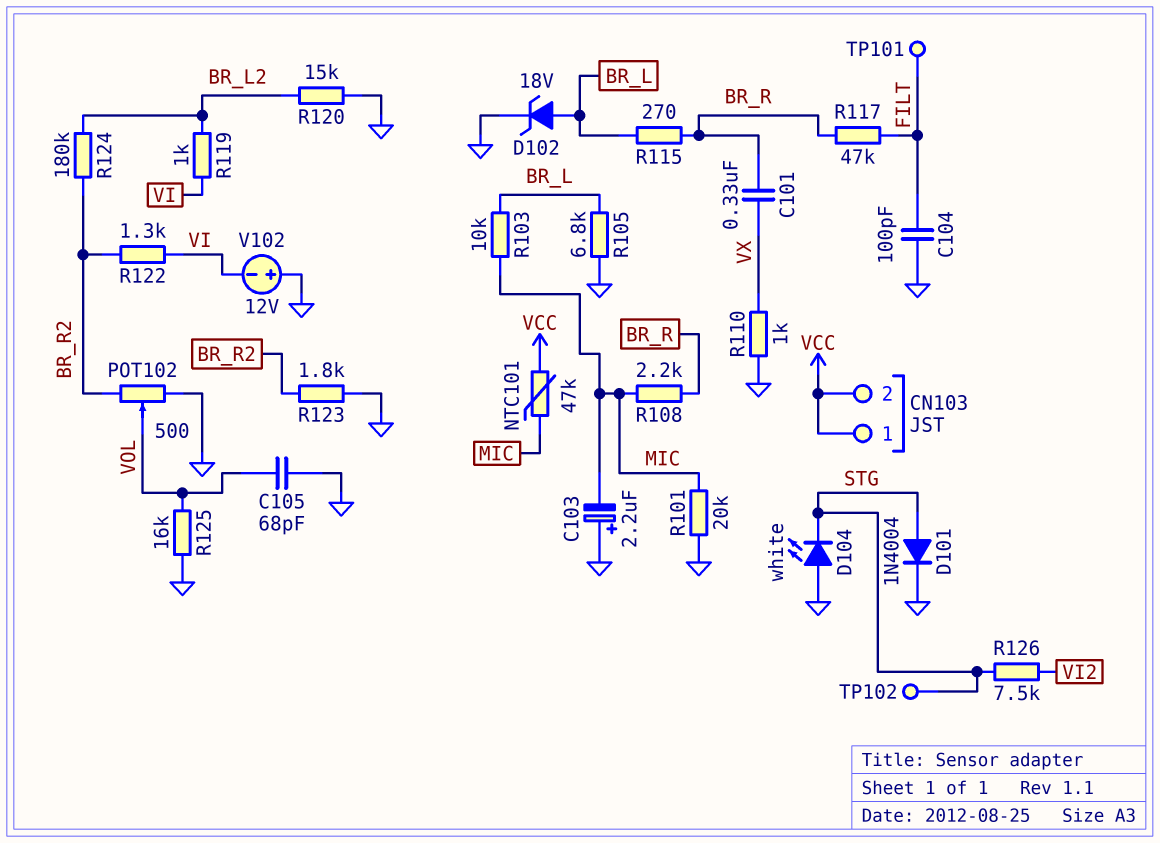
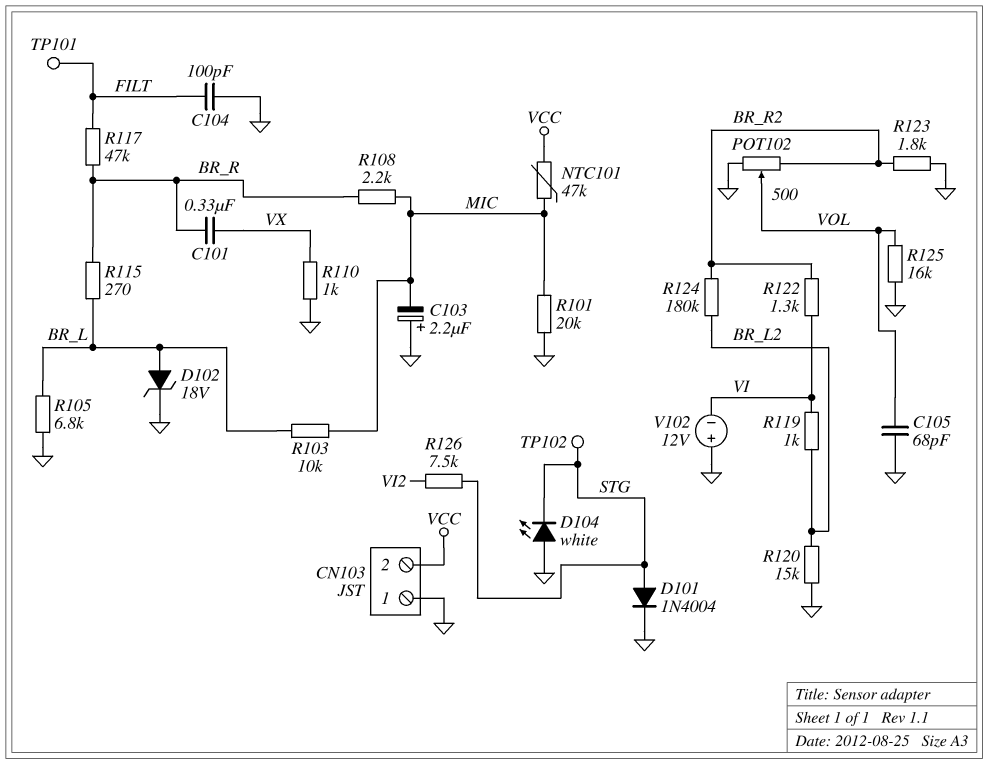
CN103 pin 1: VCC -> GND

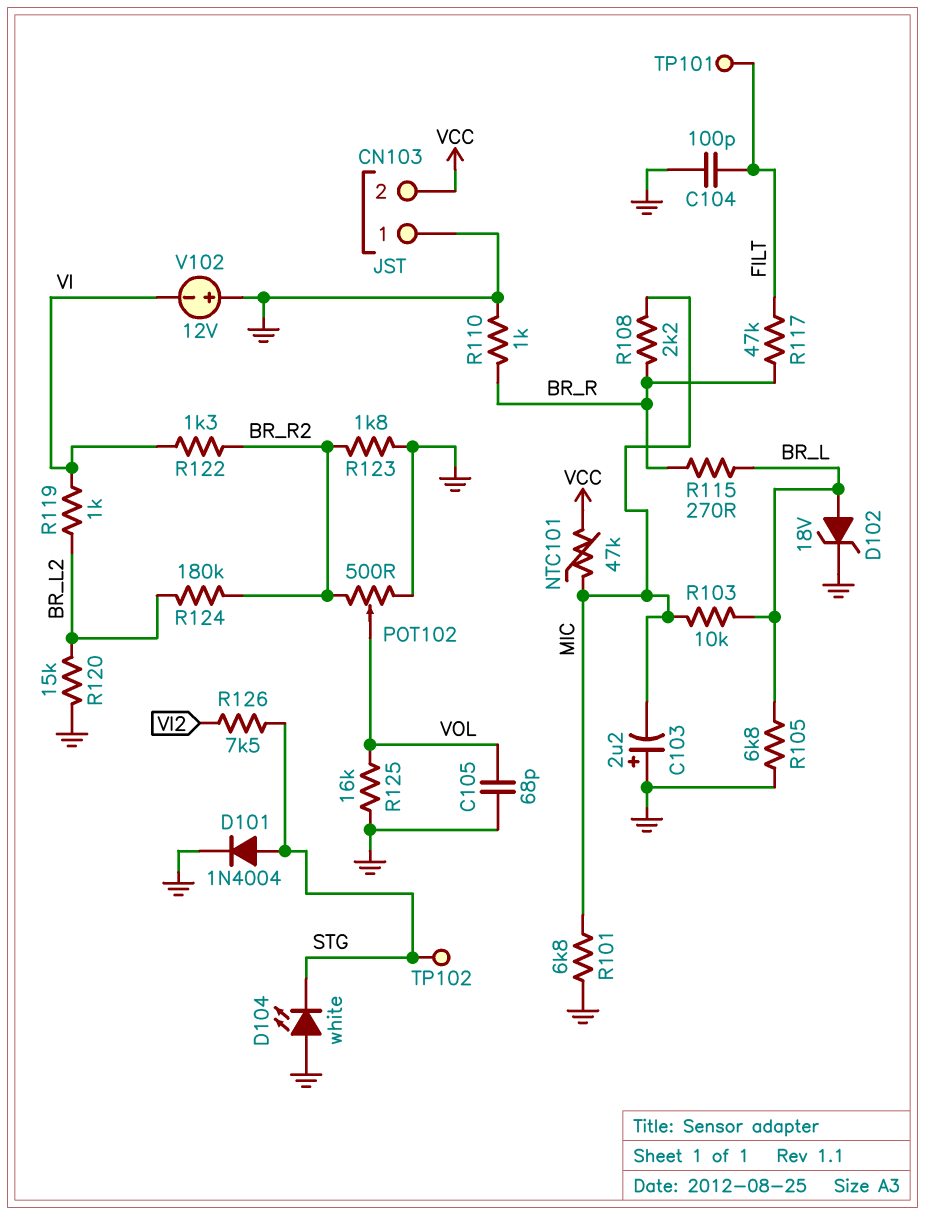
C101: 330nF (BR_R, VX) -> none
R101: 20k (GND, MIC) -> 6.8k (GND, MIC)
R110: 1k (GND, VX) -> 1k (BR_R, GND)

